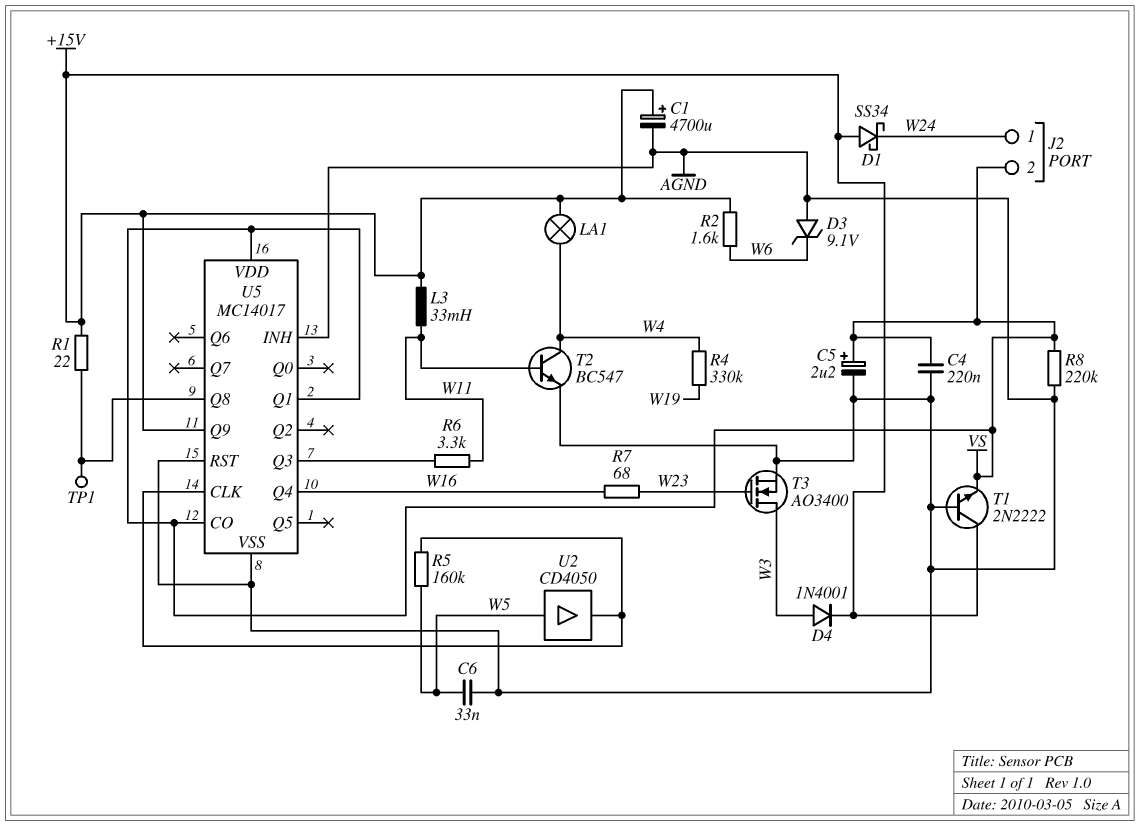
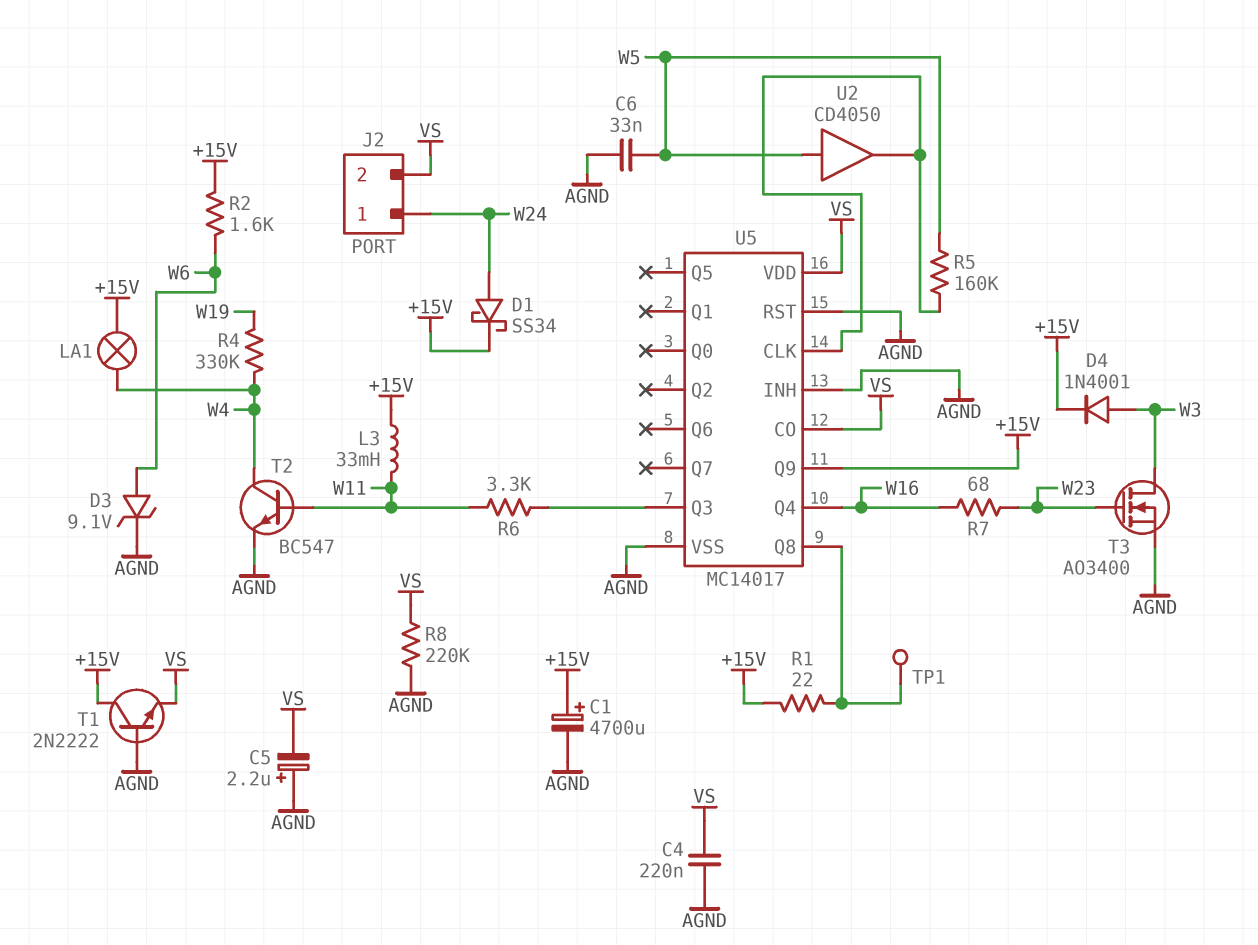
C5: 2.2uF (plus VS, minus AGND) -> 2.2uF (plus AGND, minus VS)
D1: schottky SS34 (A +15V, K W24) -> schottky SS34 (A W24, K +15V)
D3: zener 9.1V (A AGND, K W6) -> zener 9.1V (A W6, K AGND)
U5 pin Q1: VS -> none

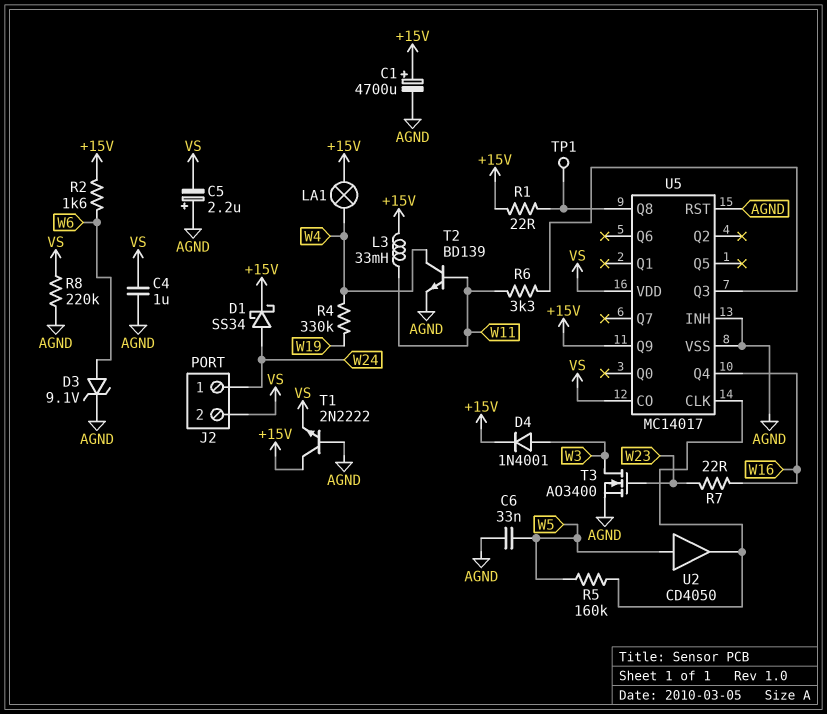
C4: 220nF (AGND, VS) -> 1uF (AGND, VS)
R7: 68 (W16, W23) -> 22 (W16, W23)
T2: NPN BC547 (B W11, C W4, E AGND) -> NPN BD139 (B W11, C W4, E AGND)

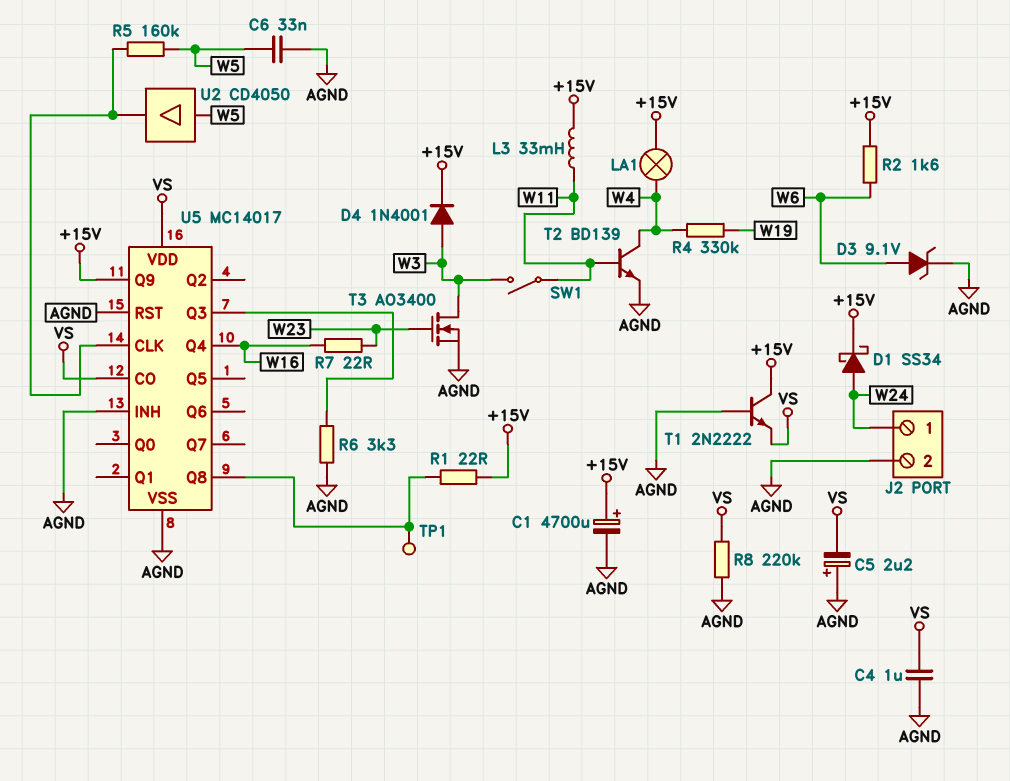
J2 pin 2: VS -> AGND
R6: 3.3k (U5/Q3, W11) -> 3.3k (AGND, U5/Q3)
SW1: none -> switch (W3, W11)

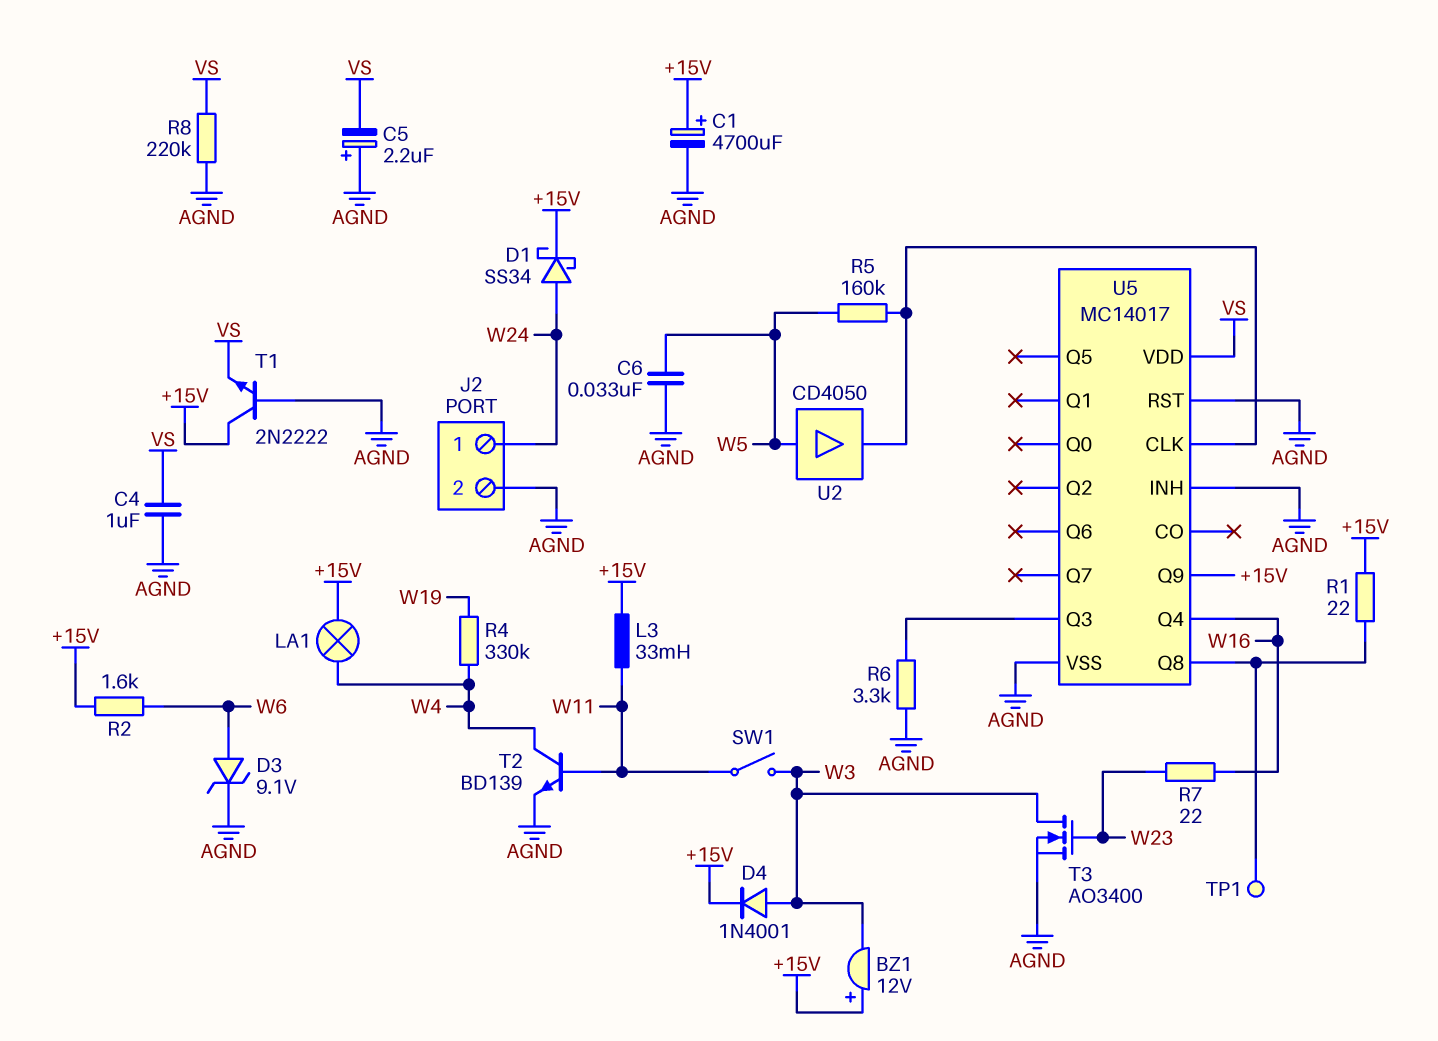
BZ1: none -> buzzer 12V (plus +15V, minus W3)
U5 pin CO: VS -> none

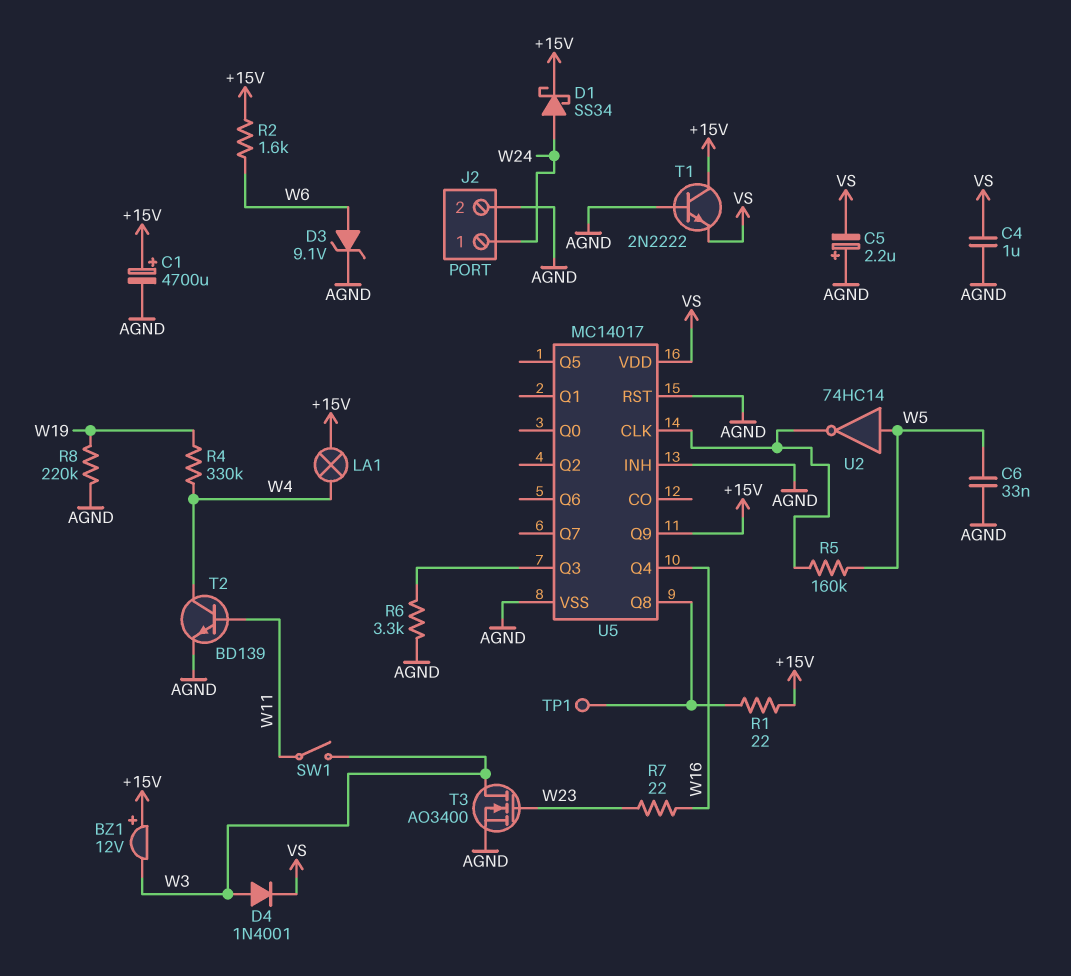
D4: diode 1N4001 (A W3, K +15V) -> diode 1N4001 (A W3, K VS)
L3: 33mH (+15V, W11) -> none
R8: 220k (AGND, VS) -> 220k (AGND, W19)
U2: buffer CD4050 (in W5, out U5/CLK) -> NOT 74HC14 (in W5, out U5/CLK)

